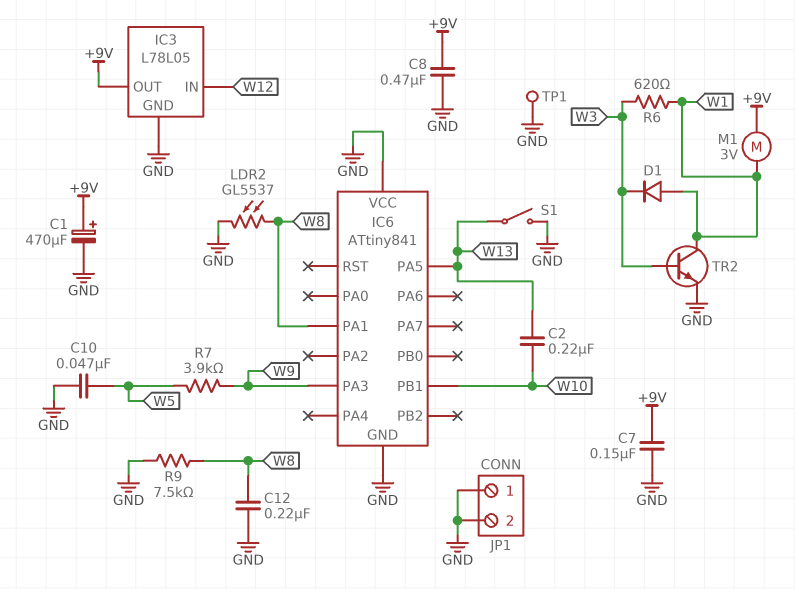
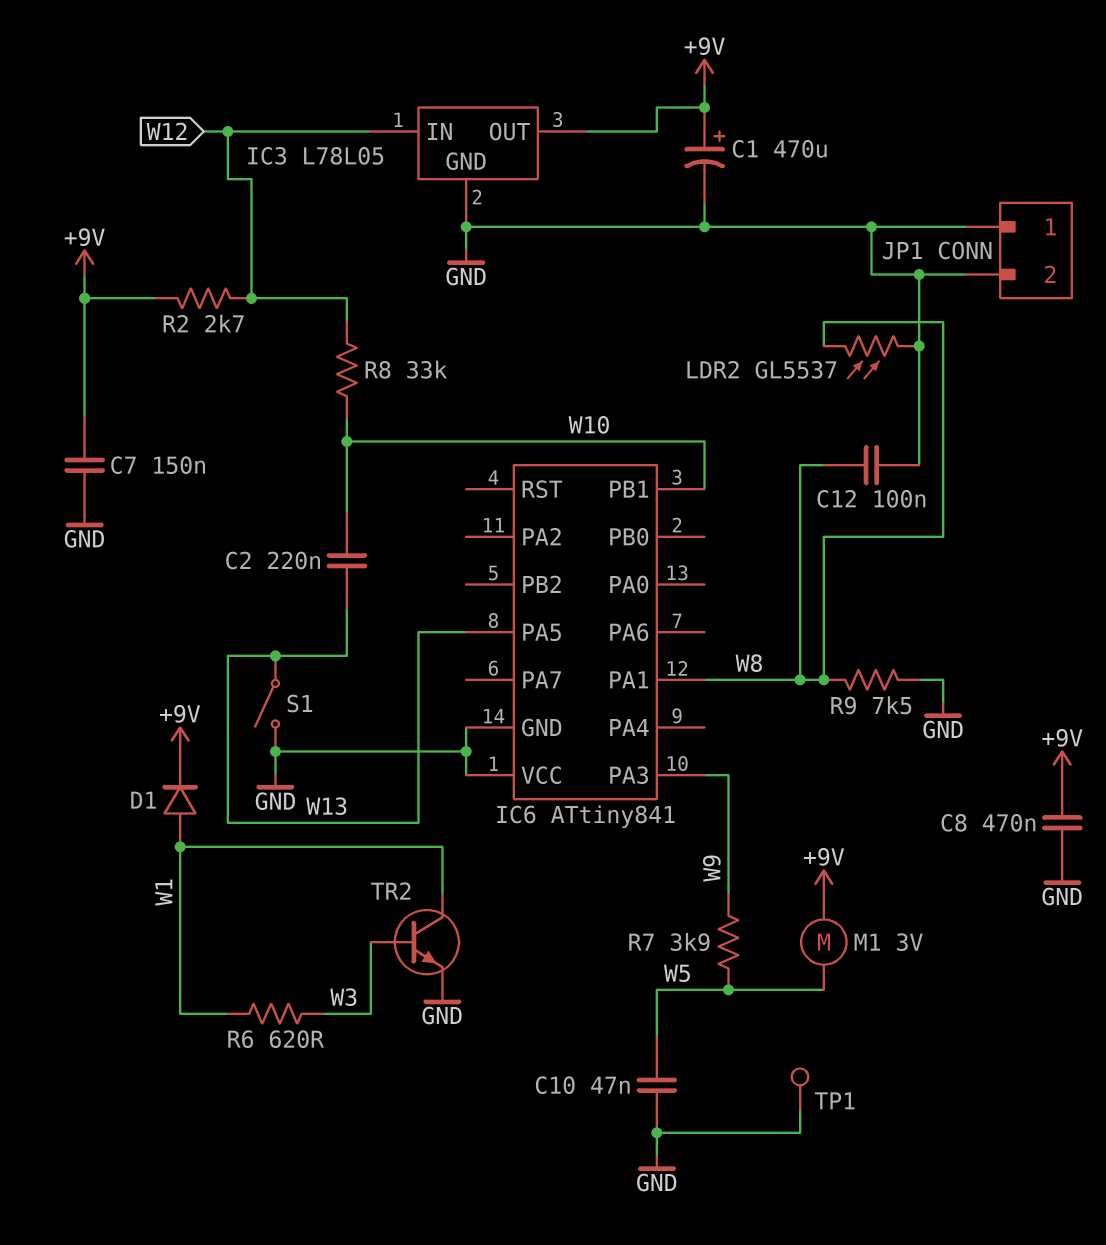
C12: 220nF (GND, W8) -> 100nF (GND, W8)
D1: diode (A W1, K W3) -> diode (A W1, K +9V)
M1: motor 3V (+9V, W1) -> motor 3V (+9V, W5)
R2: none -> 2.7k (+9V, W12)
R8: none -> 33k (W10, W12)

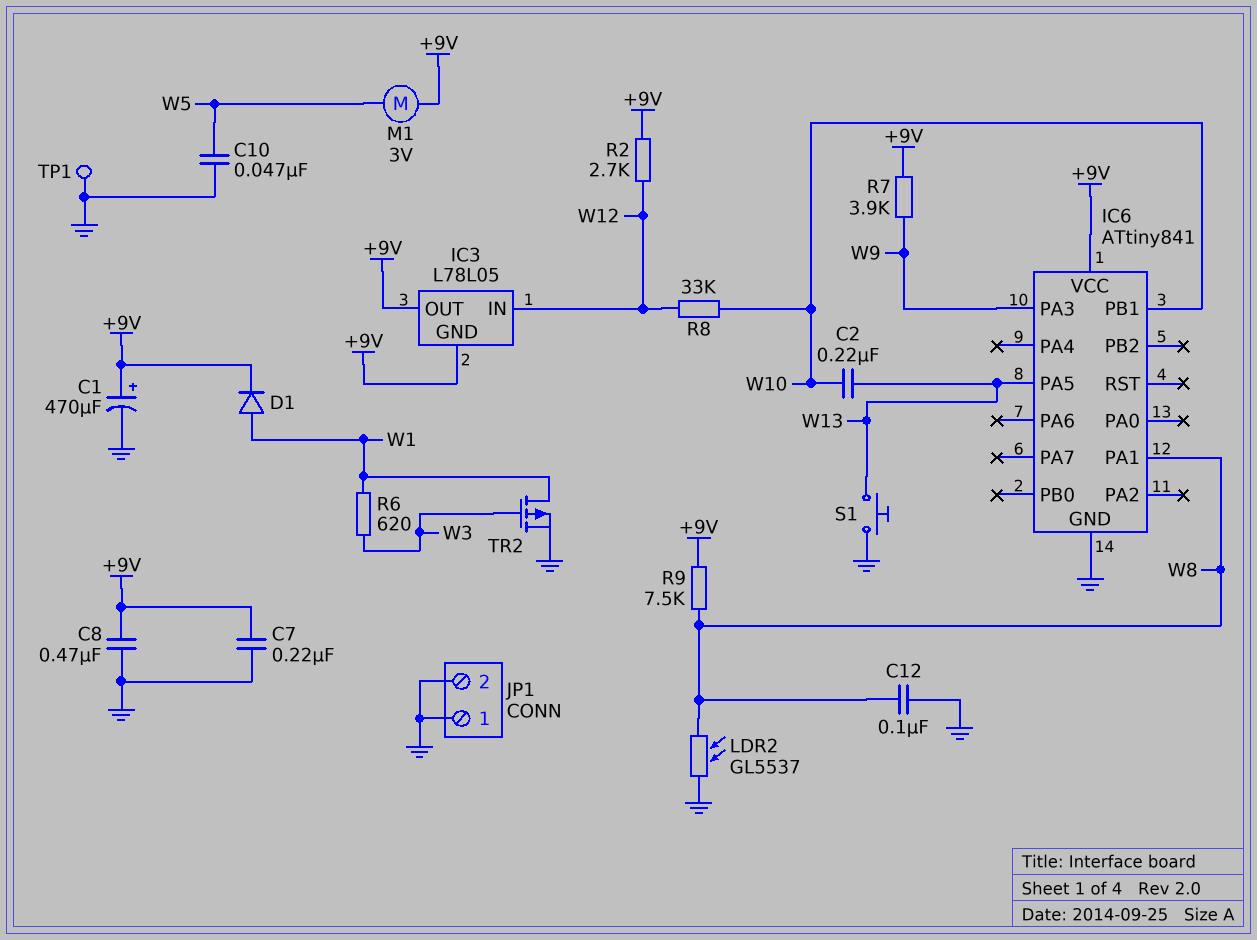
C7: 150nF (+9V, GND) -> 220nF (+9V, GND)
IC3 pin GND: GND -> +9V
IC6 pin VCC: GND -> +9V
R7: 3.9k (W5, W9) -> 3.9k (+9V, W9)
R9: 7.5k (GND, W8) -> 7.5k (+9V, W8)
S1: switch (GND, W13) -> button (GND, W13)
TR2: NPN (B W3, C W1, E GND) -> PMOS (G W3, D W1, S GND)

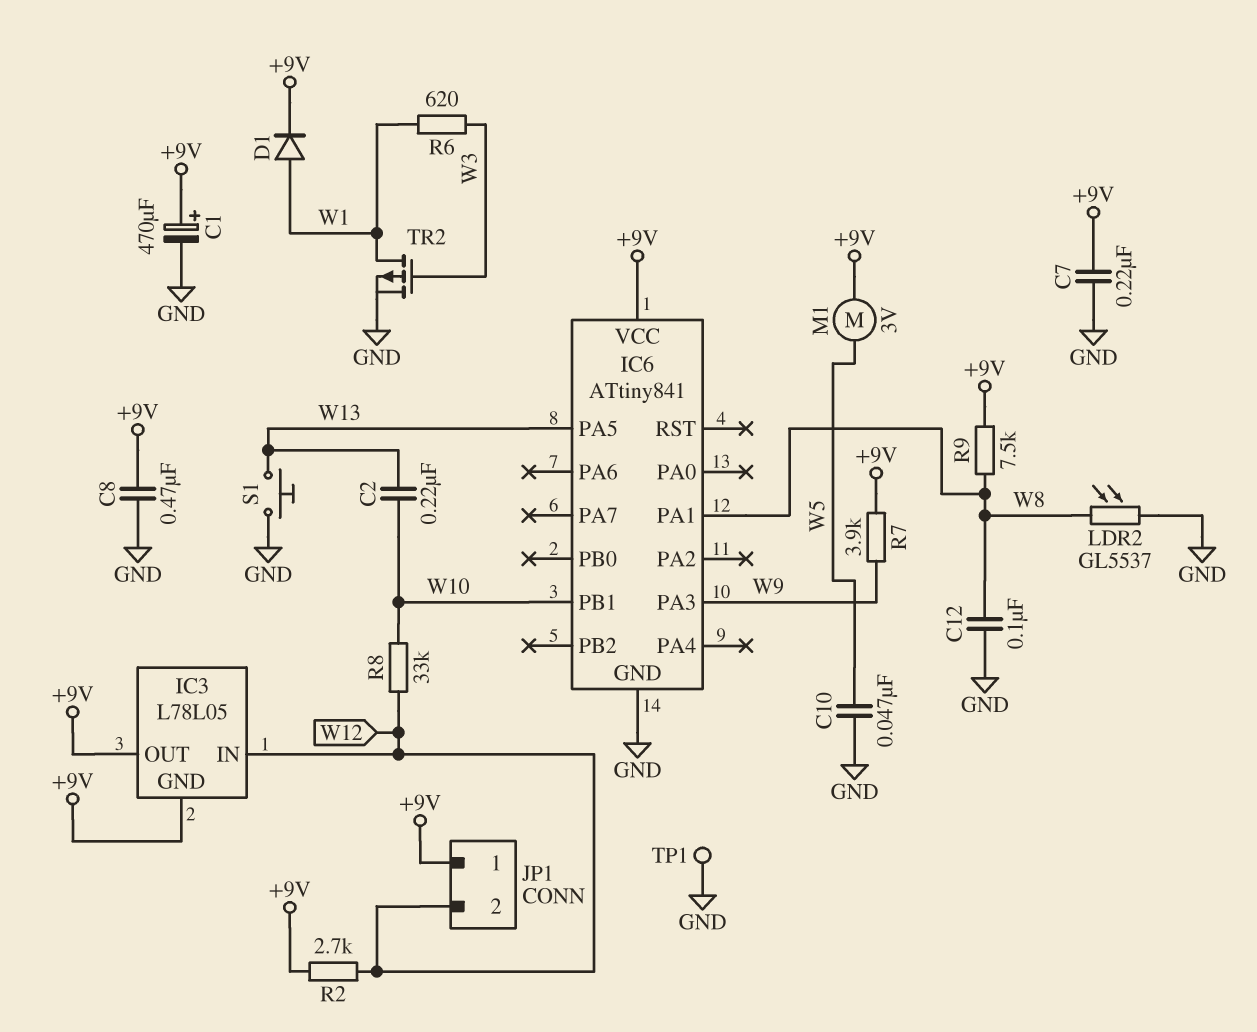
JP1 pin 1: GND -> +9V
JP1 pin 2: GND -> W12

